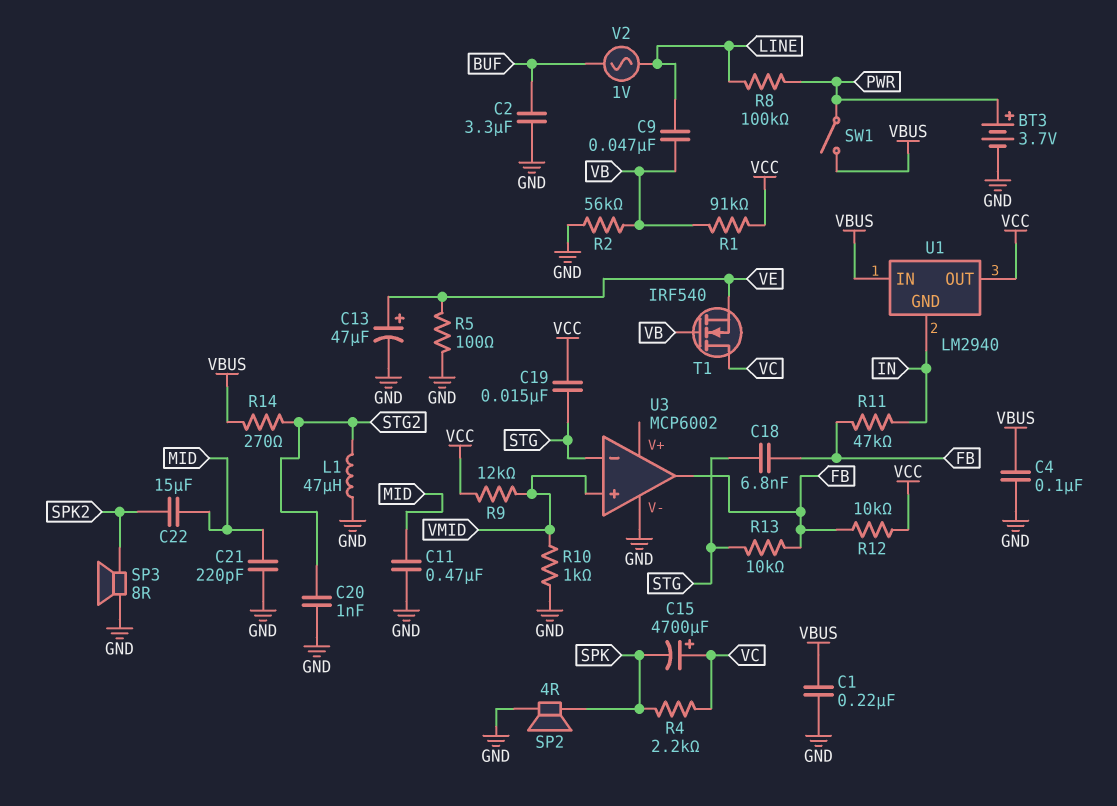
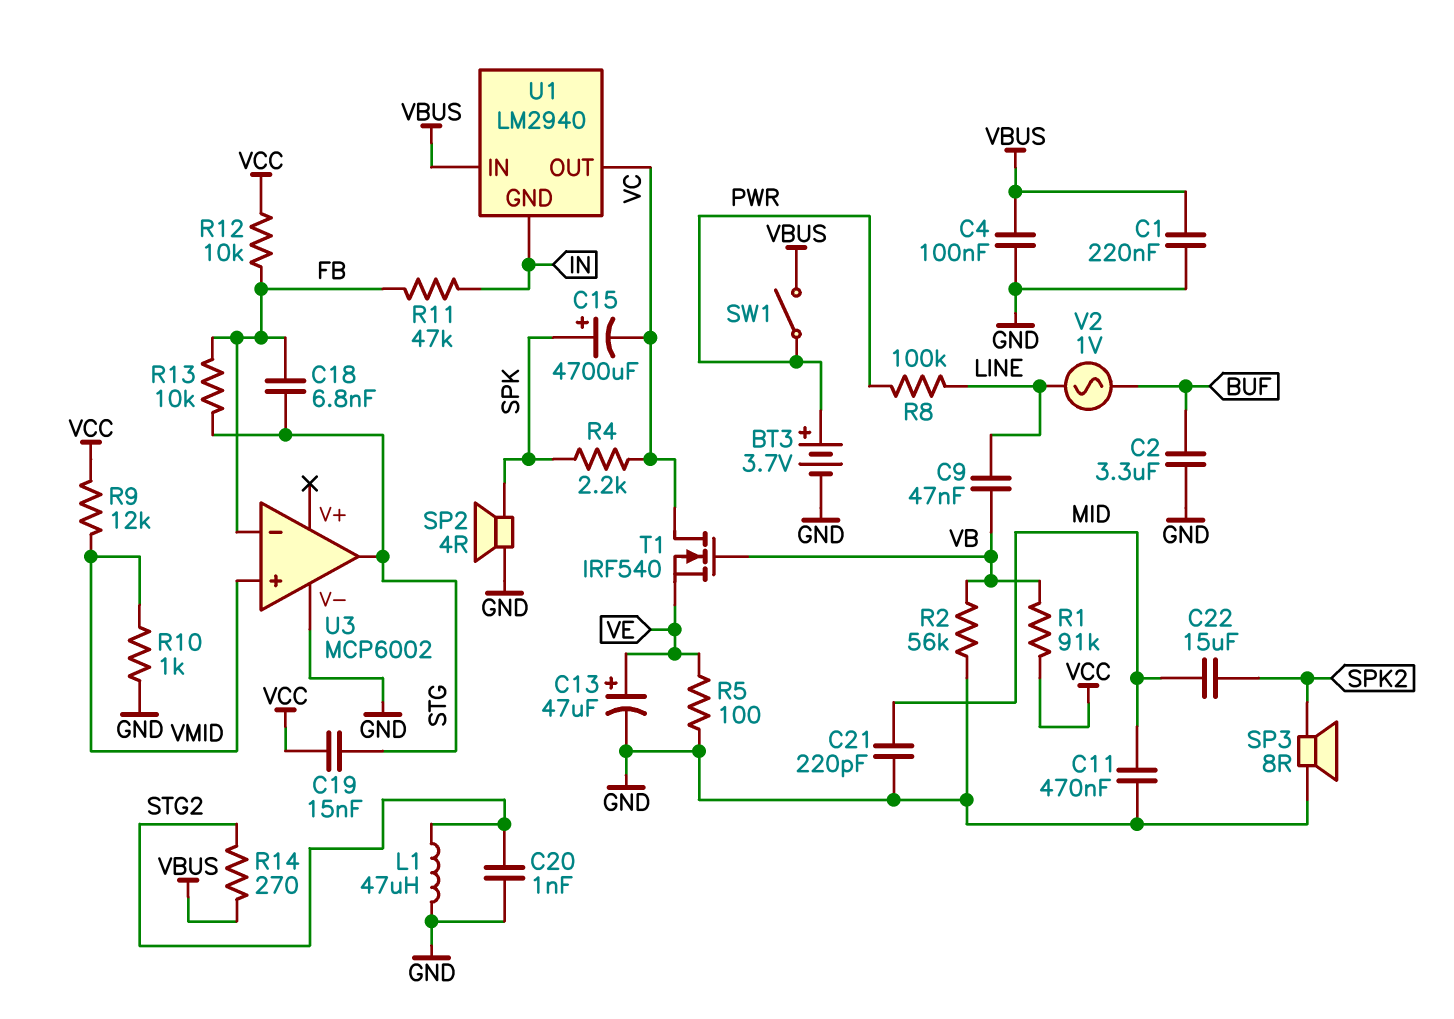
C15: 4700uF (plus VC, minus SPK) -> 4700uF (plus SPK, minus VC)
U1 pin OUT: VCC -> VC
U3 pin in-: STG -> FB
U3 pin out: FB -> STG

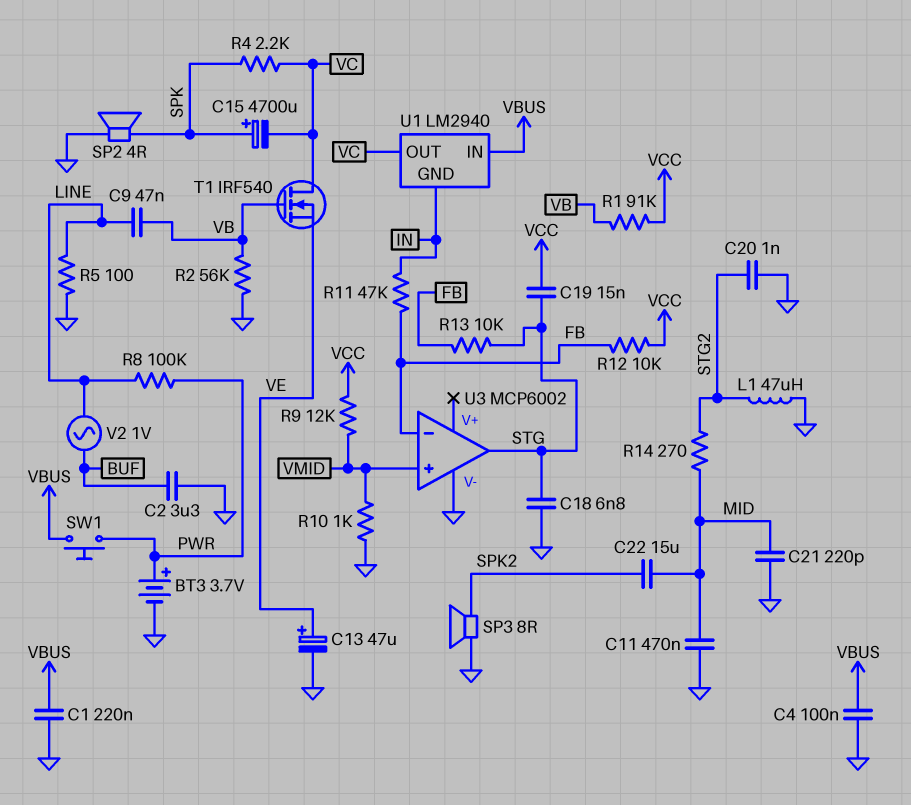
C18: 6.8nF (FB, STG) -> 6.8nF (GND, STG)
R5: 100 (GND, VE) -> 100 (GND, LINE)
R14: 270 (STG2, VBUS) -> 270 (MID, STG2)
SW1: switch (PWR, VBUS) -> button (PWR, VBUS)

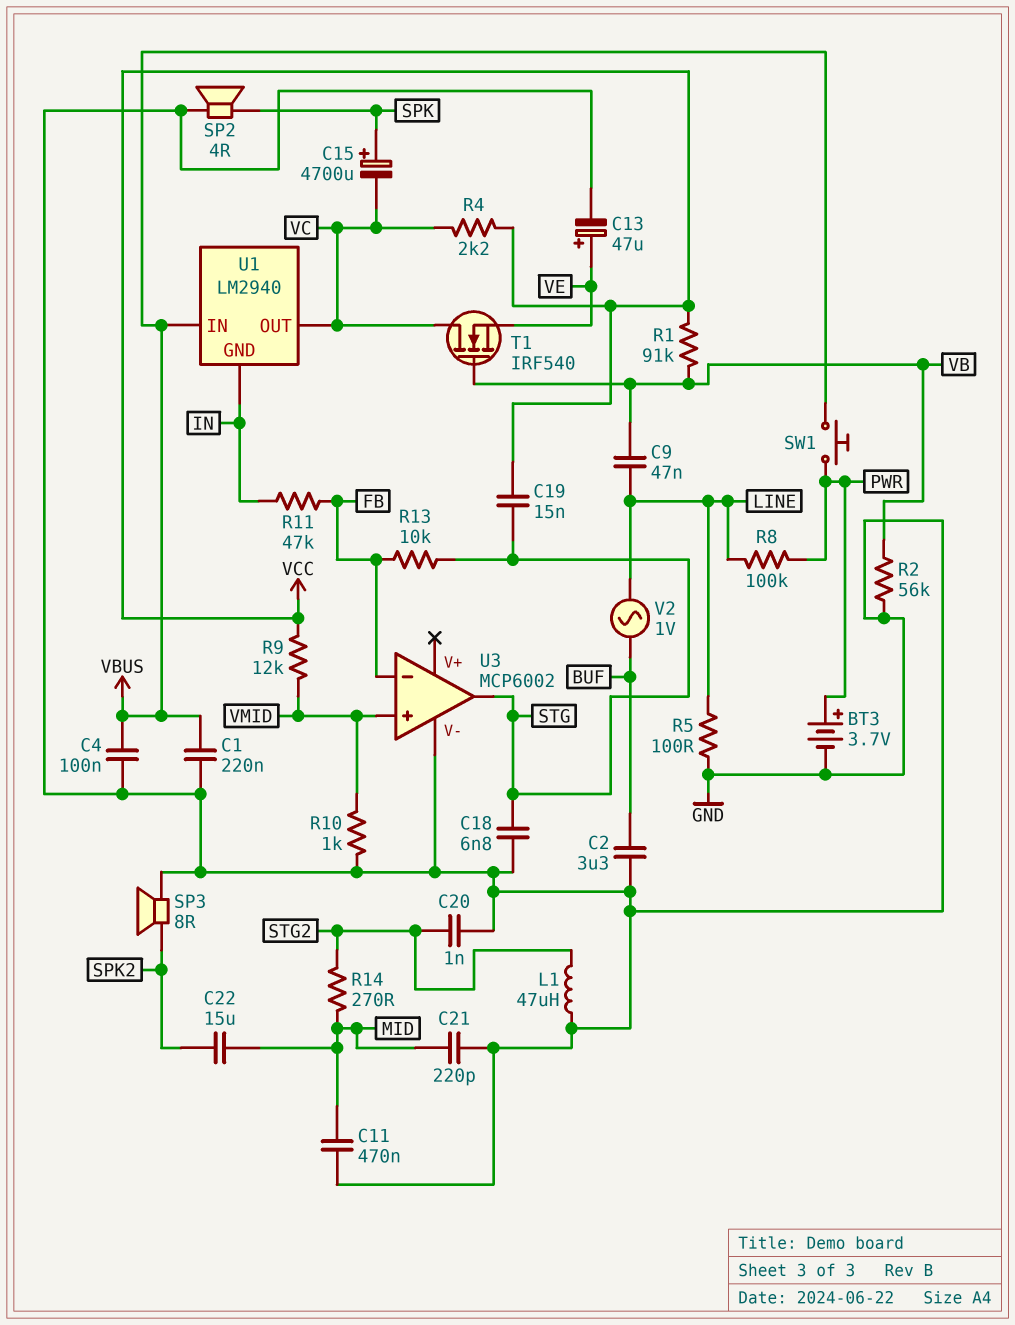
R4: 2.2k (SPK, VC) -> 2.2k (VC, VCC)
R12: 10k (FB, VCC) -> none

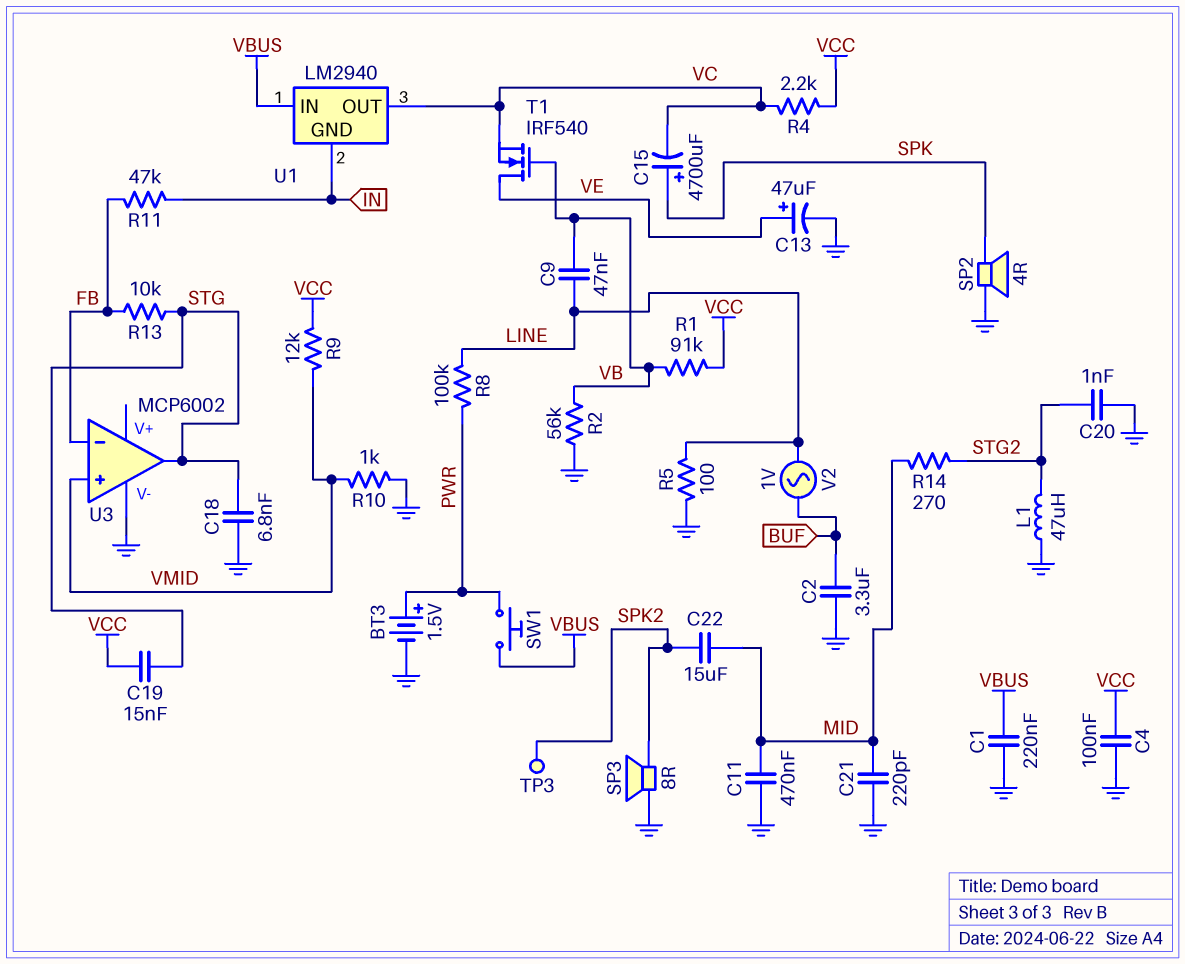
BT3: 3.7V (plus PWR, minus GND) -> 1.5V (plus PWR, minus GND)
C4: 100nF (GND, VBUS) -> 100nF (GND, VCC)
T1: NMOS IRF540 (G VB, D VC, S VE) -> NMOS IRF540 (G VB, D VE, S VC)
TP3: none -> test point (SPK2)

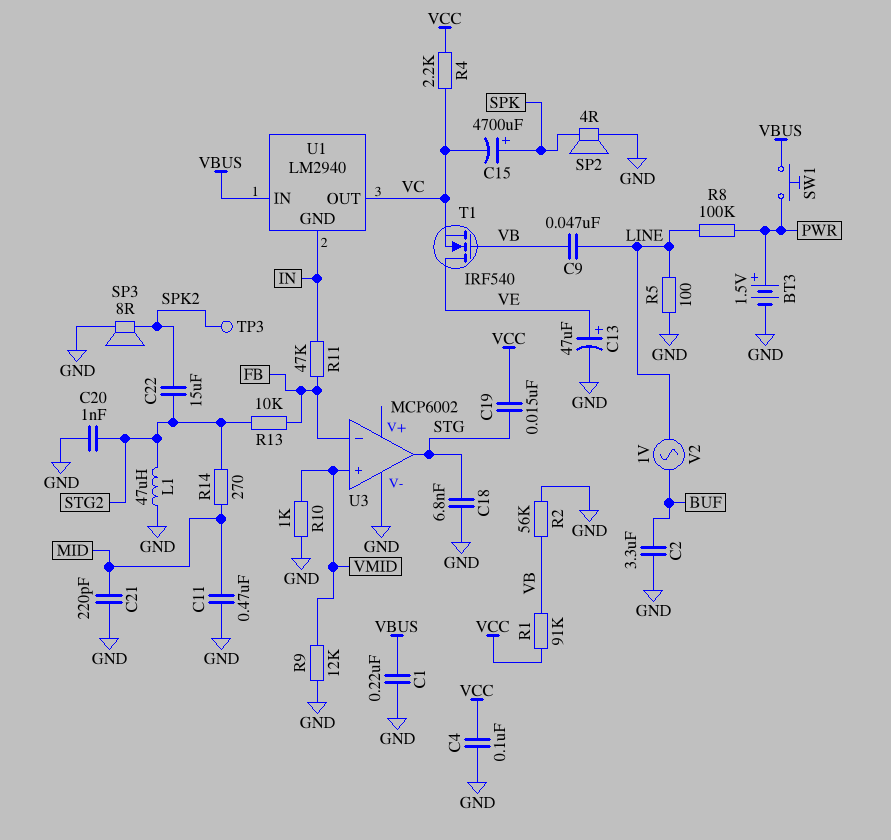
C22: 15uF (MID, SPK2) -> 15uF (SPK2, STG2)
R9: 12k (VCC, VMID) -> 12k (GND, VMID)
R13: 10k (FB, STG) -> 10k (FB, STG2)

